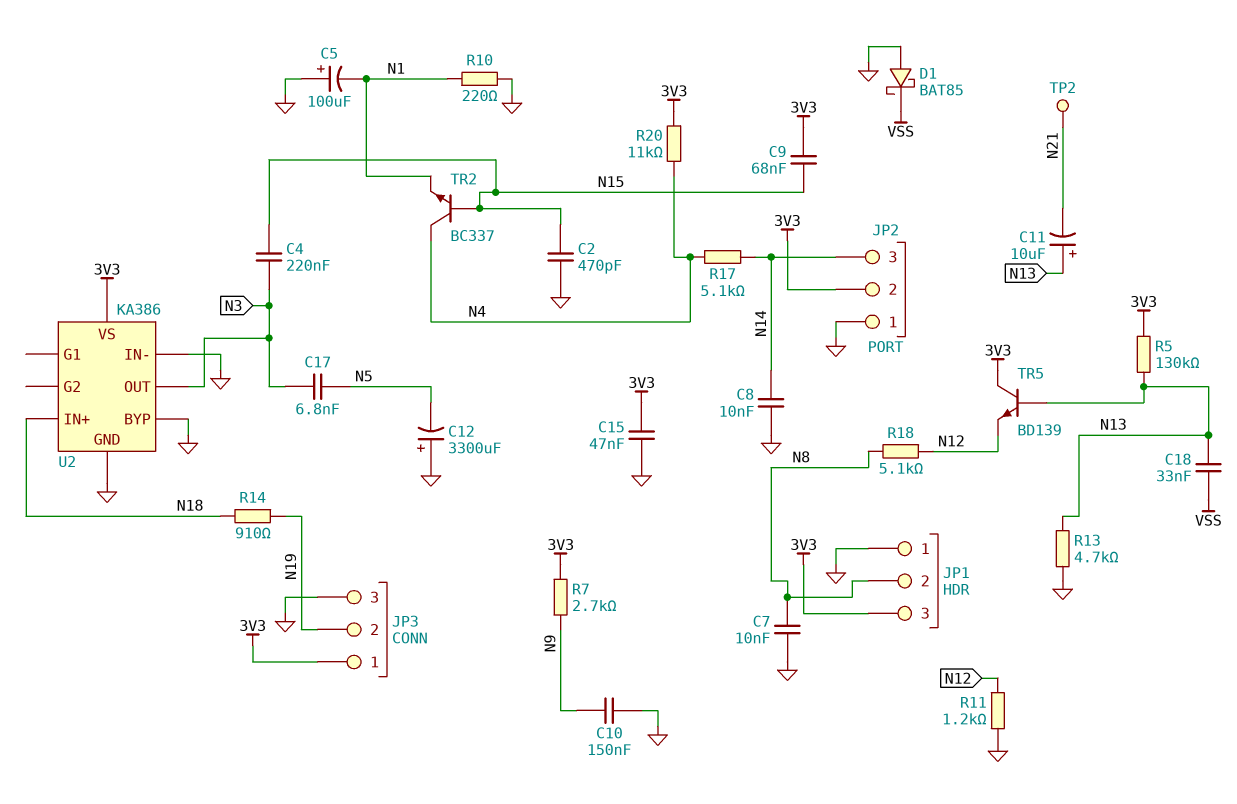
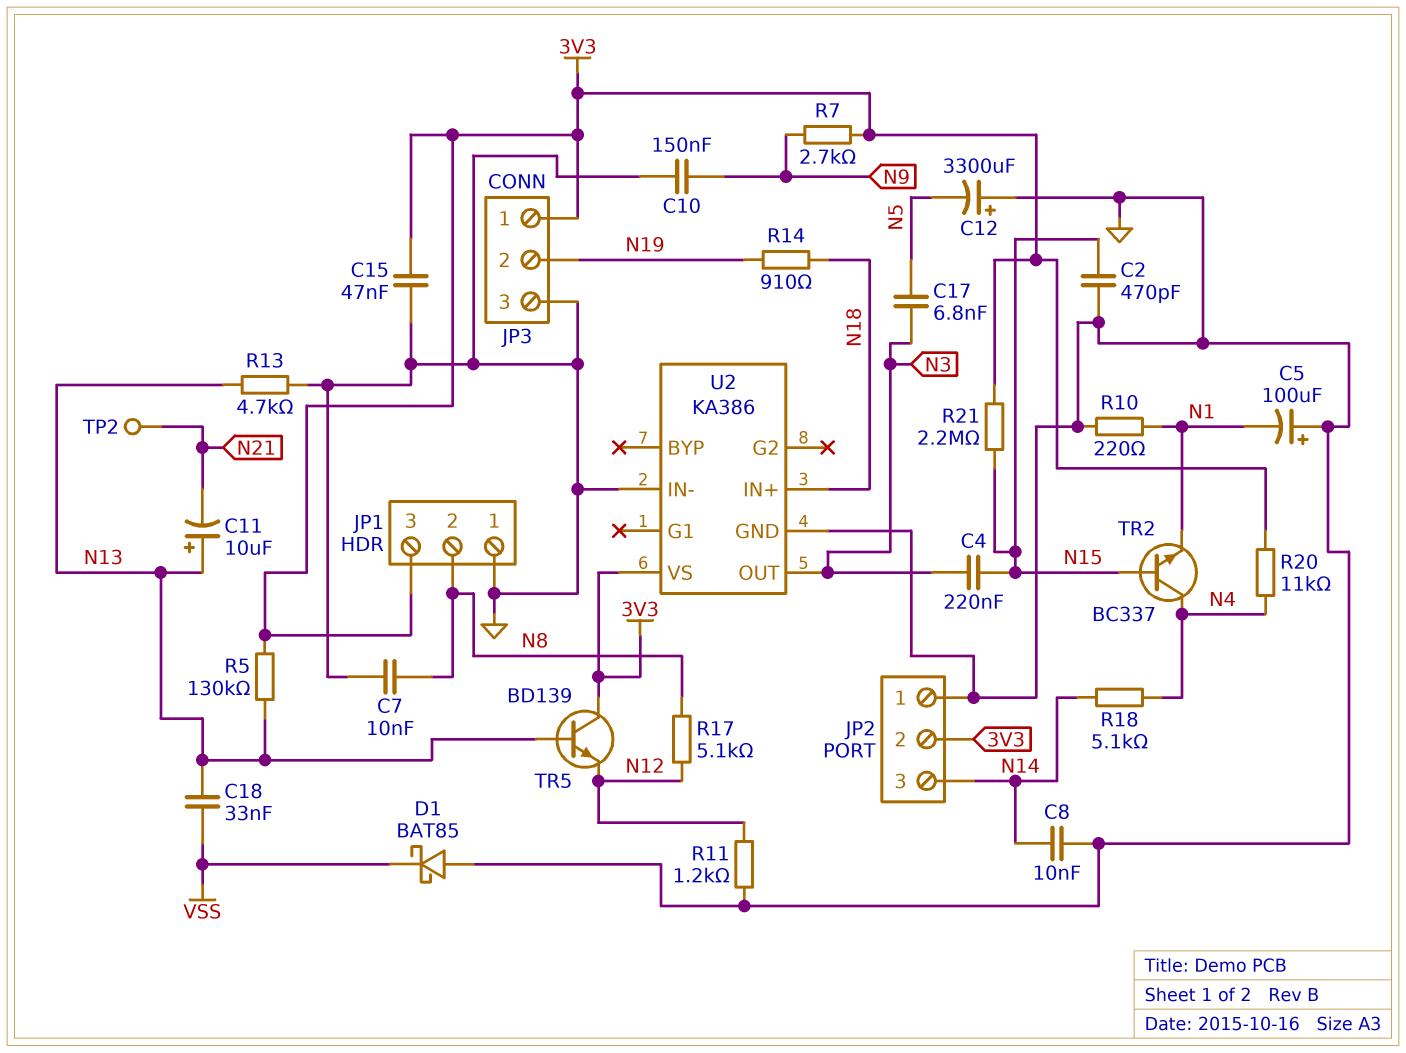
C9: 68nF (3V3, N15) -> none
R17: 5.1k (N4, N14) -> 5.1k (N8, N12)
R18: 5.1k (N8, N12) -> 5.1k (N4, N14)
R21: none -> 2.2M (3V3, N15)
U2 pin BYP: GND -> none

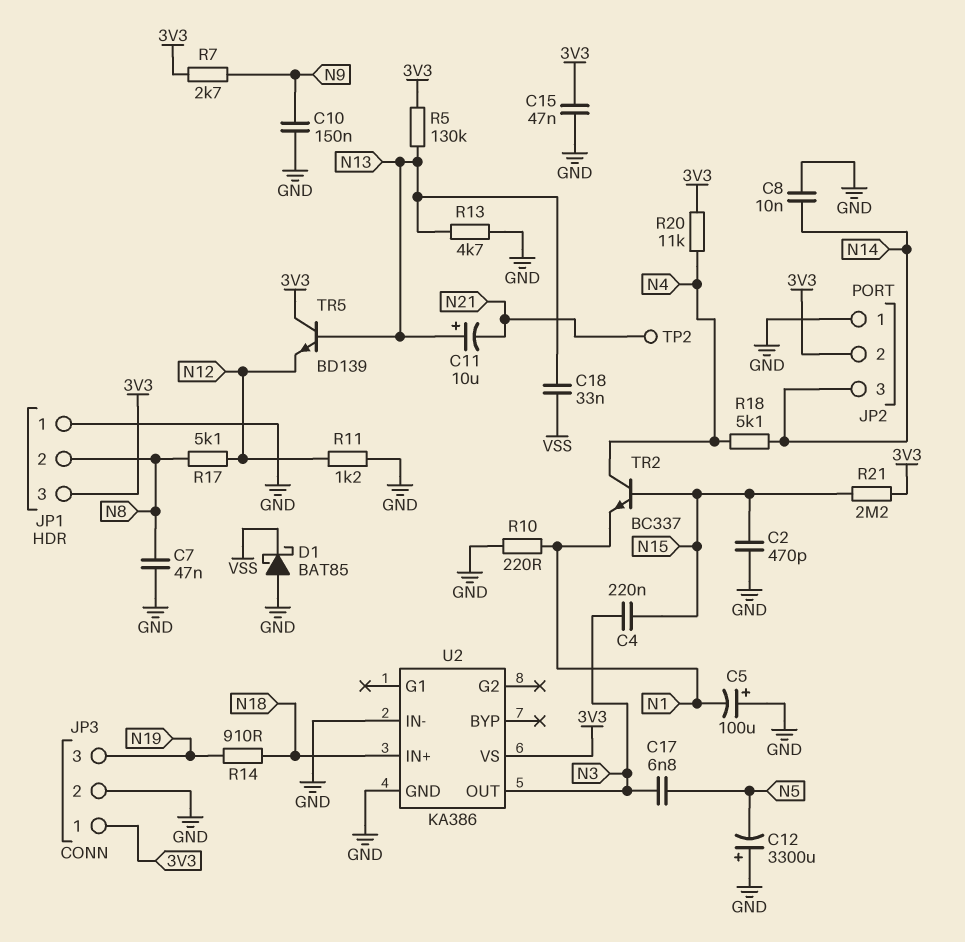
C7: 10nF (GND, N8) -> 47nF (GND, N8)
JP3 pin 2: N19 -> GND
JP3 pin 3: GND -> N19

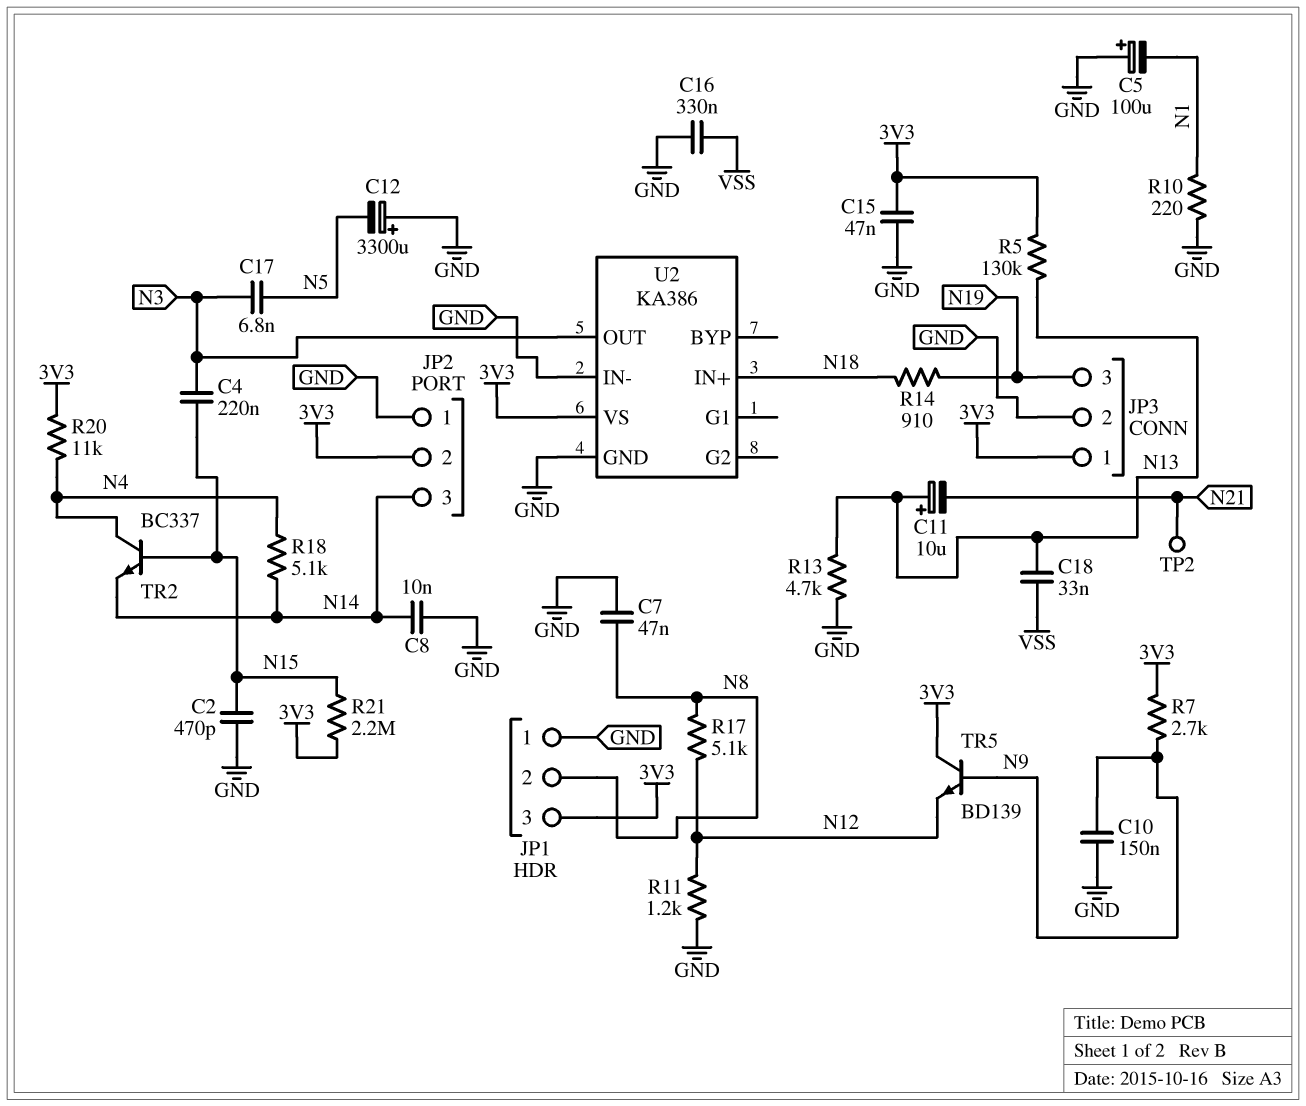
C16: none -> 330nF (GND, VSS)
D1: schottky BAT85 (A GND, K VSS) -> none
TR2: NPN BC337 (B N15, C N4, E N1) -> NPN BC337 (B N15, C N4, E N14)
TR5: NPN BD139 (B N13, C 3V3, E N12) -> NPN BD139 (B N9, C 3V3, E N12)

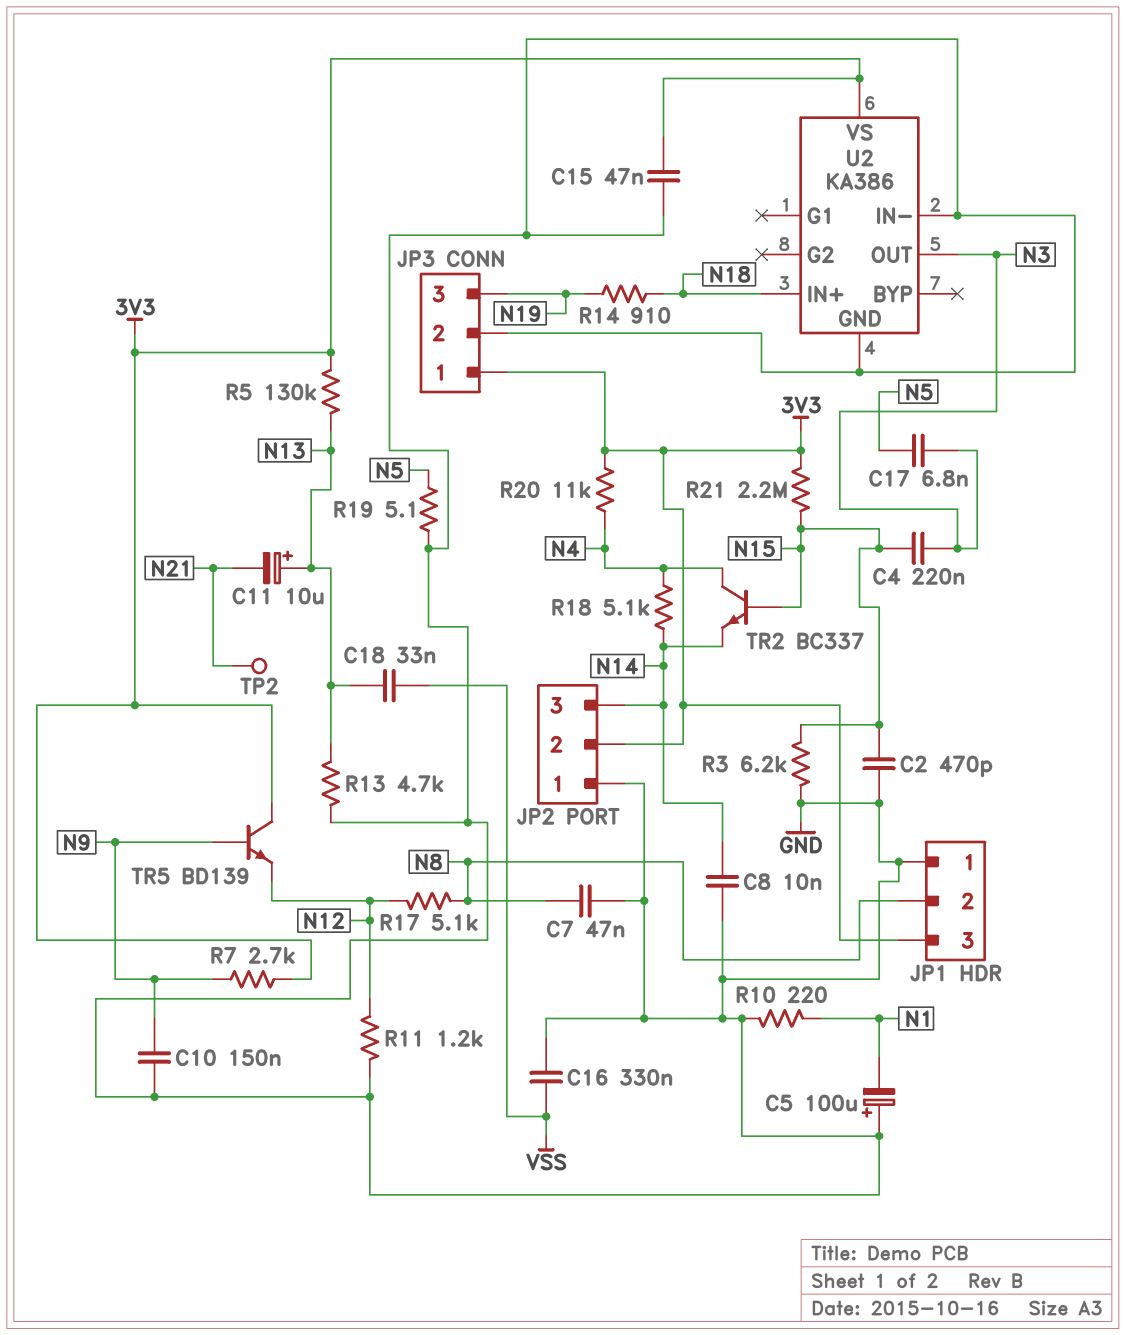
C12: 3300uF (plus GND, minus N5) -> none
R3: none -> 6.2k (GND, N15)
R19: none -> 5.1 (GND, N5)

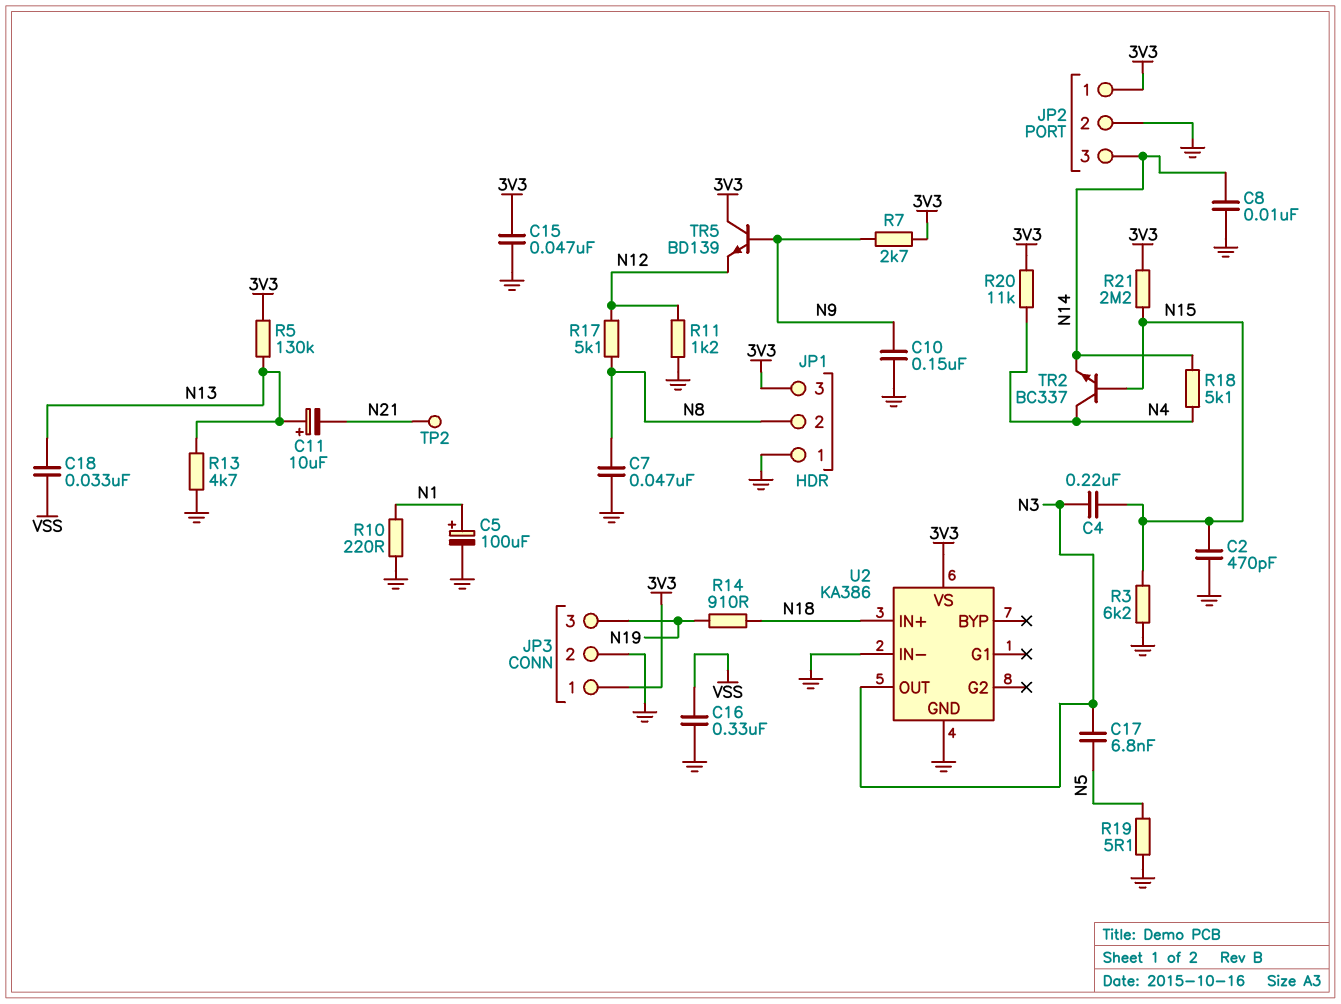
C5: 100uF (plus GND, minus N1) -> 100uF (plus N1, minus GND)
JP2 pin 1: GND -> 3V3
JP2 pin 2: 3V3 -> GND

